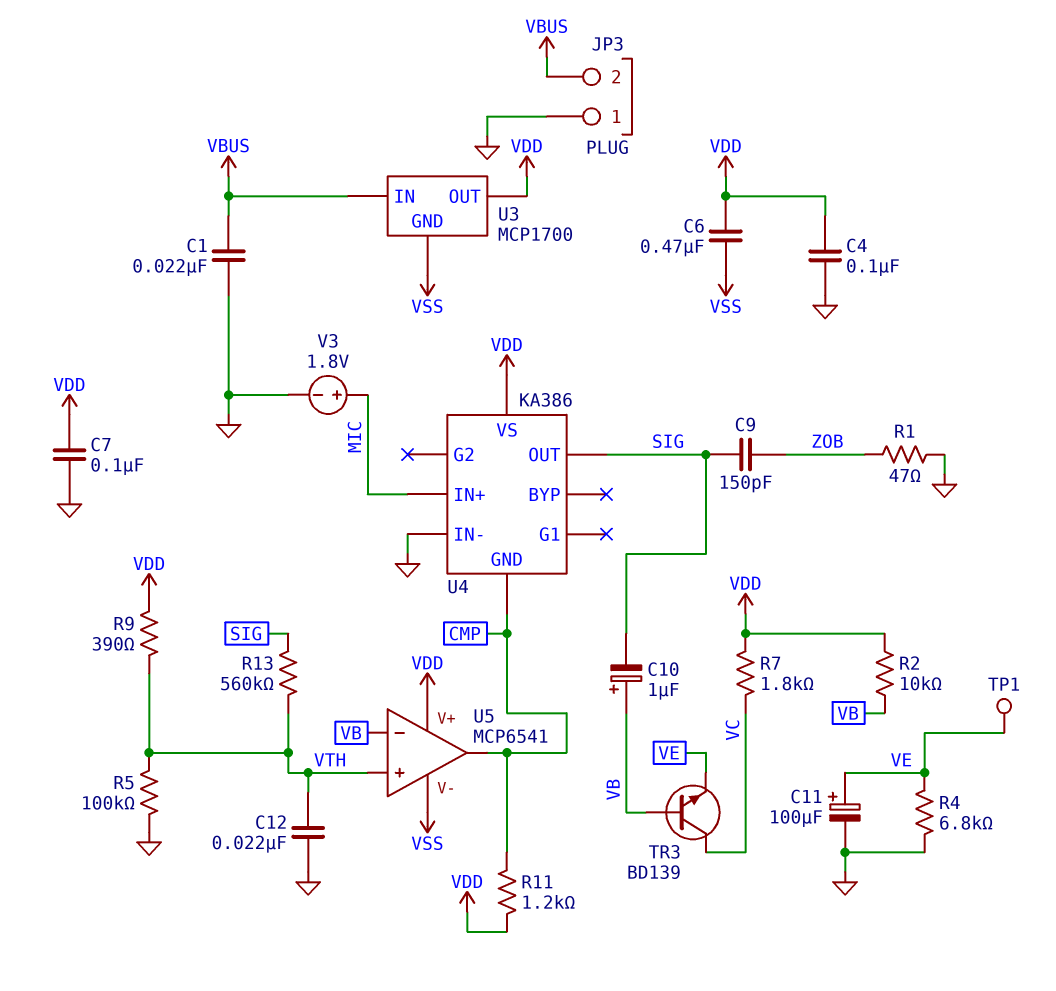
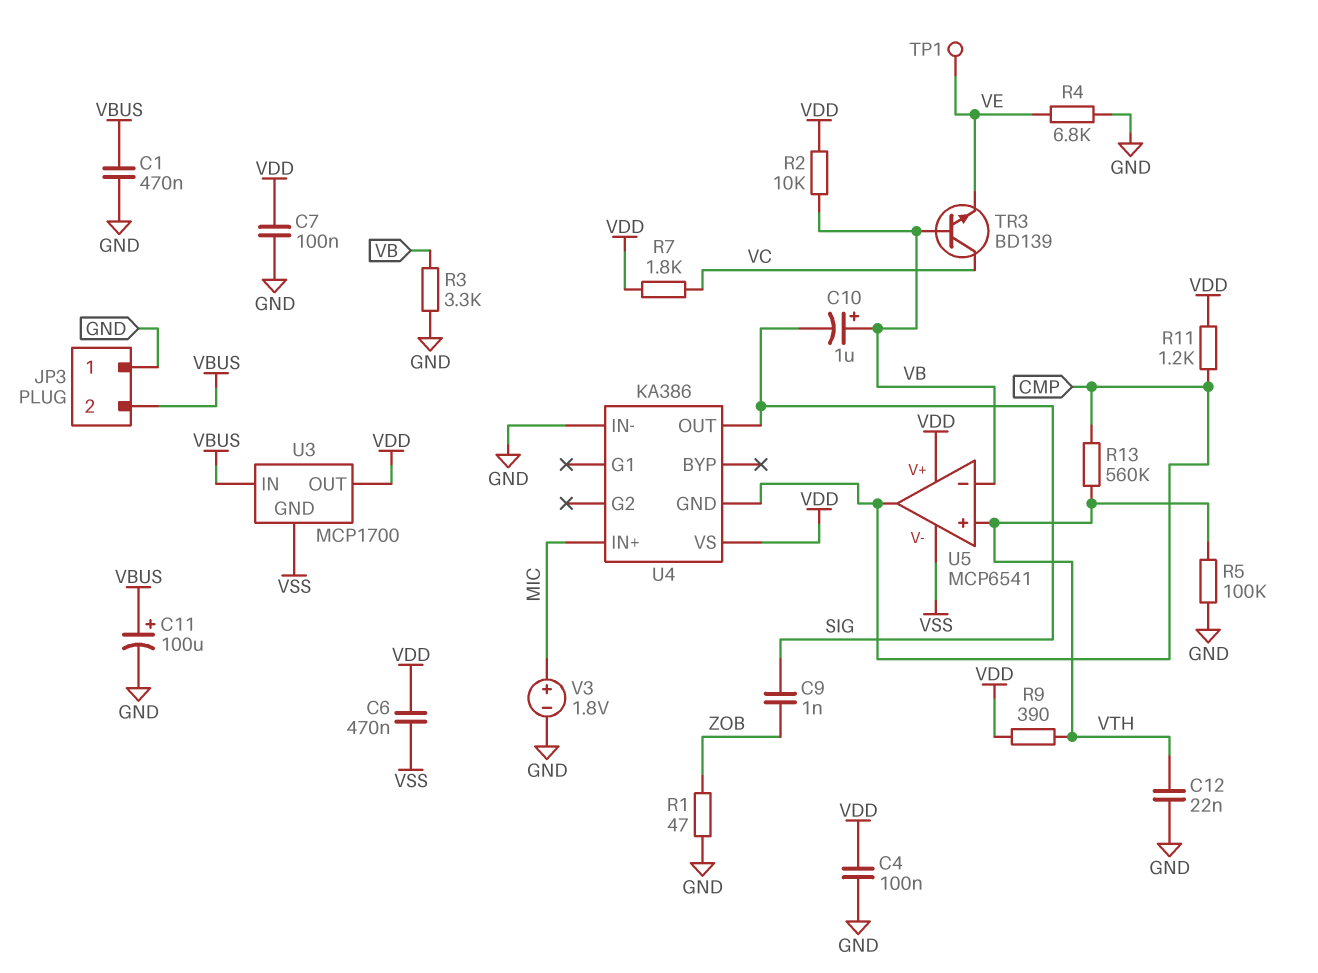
C1: 22nF (GND, VBUS) -> 470nF (GND, VBUS)
C9: 150pF (SIG, ZOB) -> 1nF (SIG, ZOB)
C11: 100uF (plus VE, minus GND) -> 100uF (plus VBUS, minus GND)
R3: none -> 3.3k (GND, VB)
R13: 560k (SIG, VTH) -> 560k (CMP, VTH)

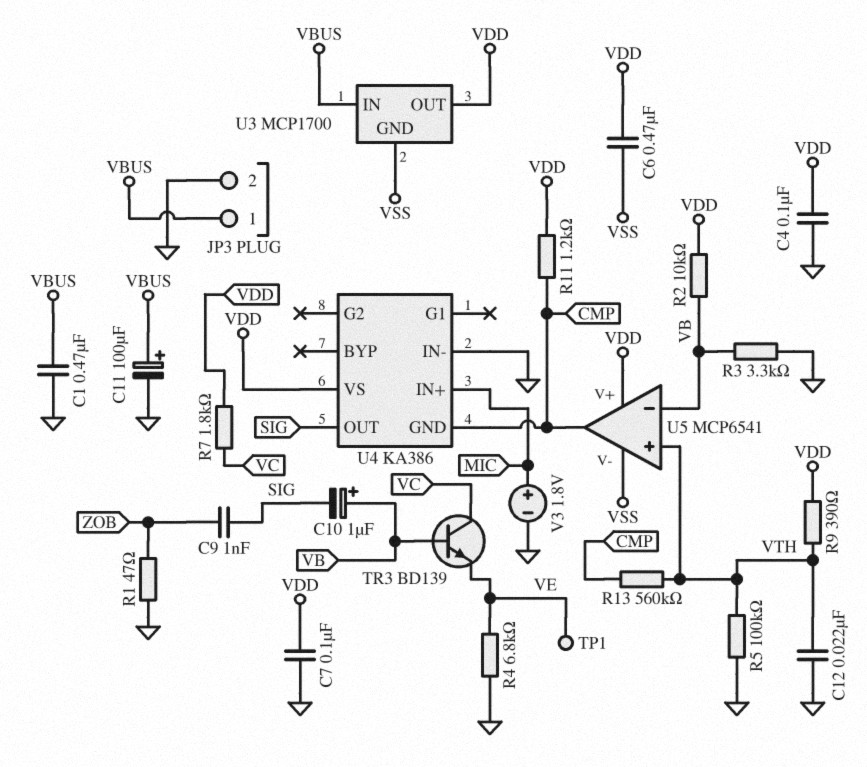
JP3 pin 1: GND -> VBUS
JP3 pin 2: VBUS -> GND

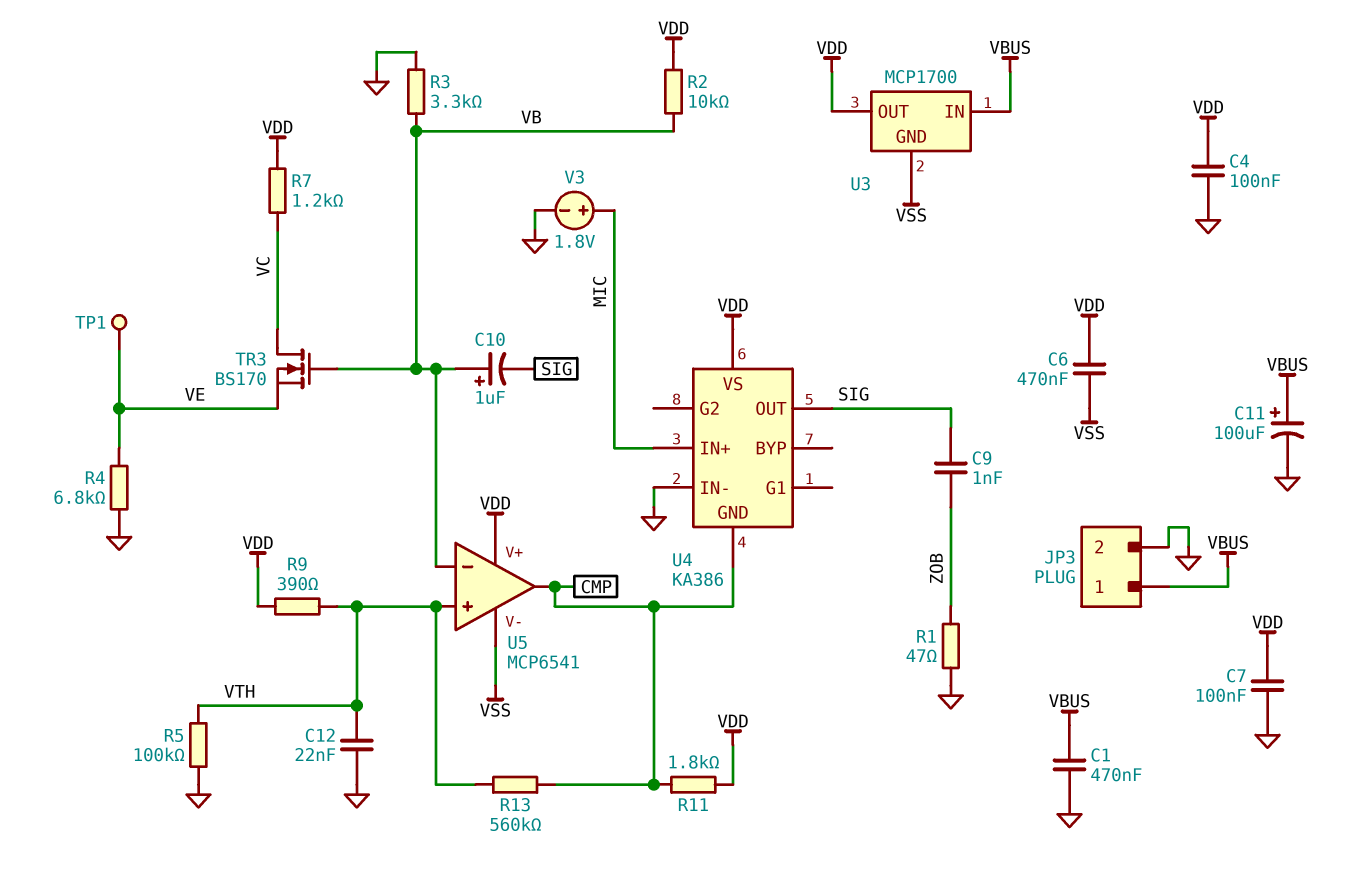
R7: 1.8k (VC, VDD) -> 1.2k (VC, VDD)
R11: 1.2k (CMP, VDD) -> 1.8k (CMP, VDD)
TR3: NPN BD139 (B VB, C VC, E VE) -> NMOS BS170 (G VB, D VC, S VE)

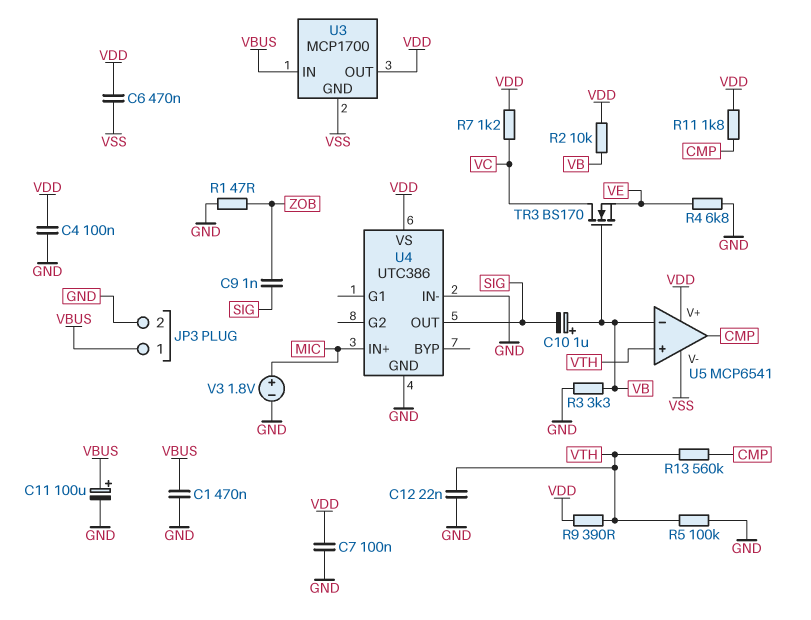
TP1: test point (VE) -> none
U4: KA386 -> UTC386
U4 pin GND: CMP -> GND

